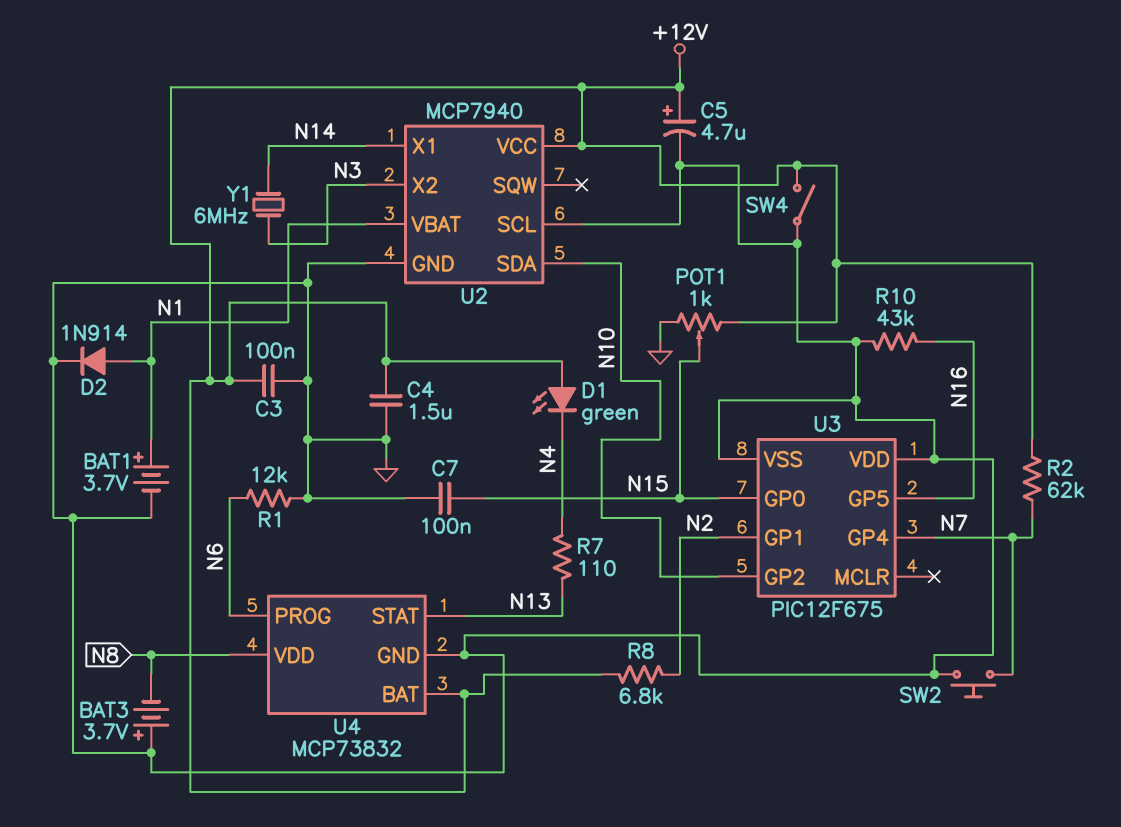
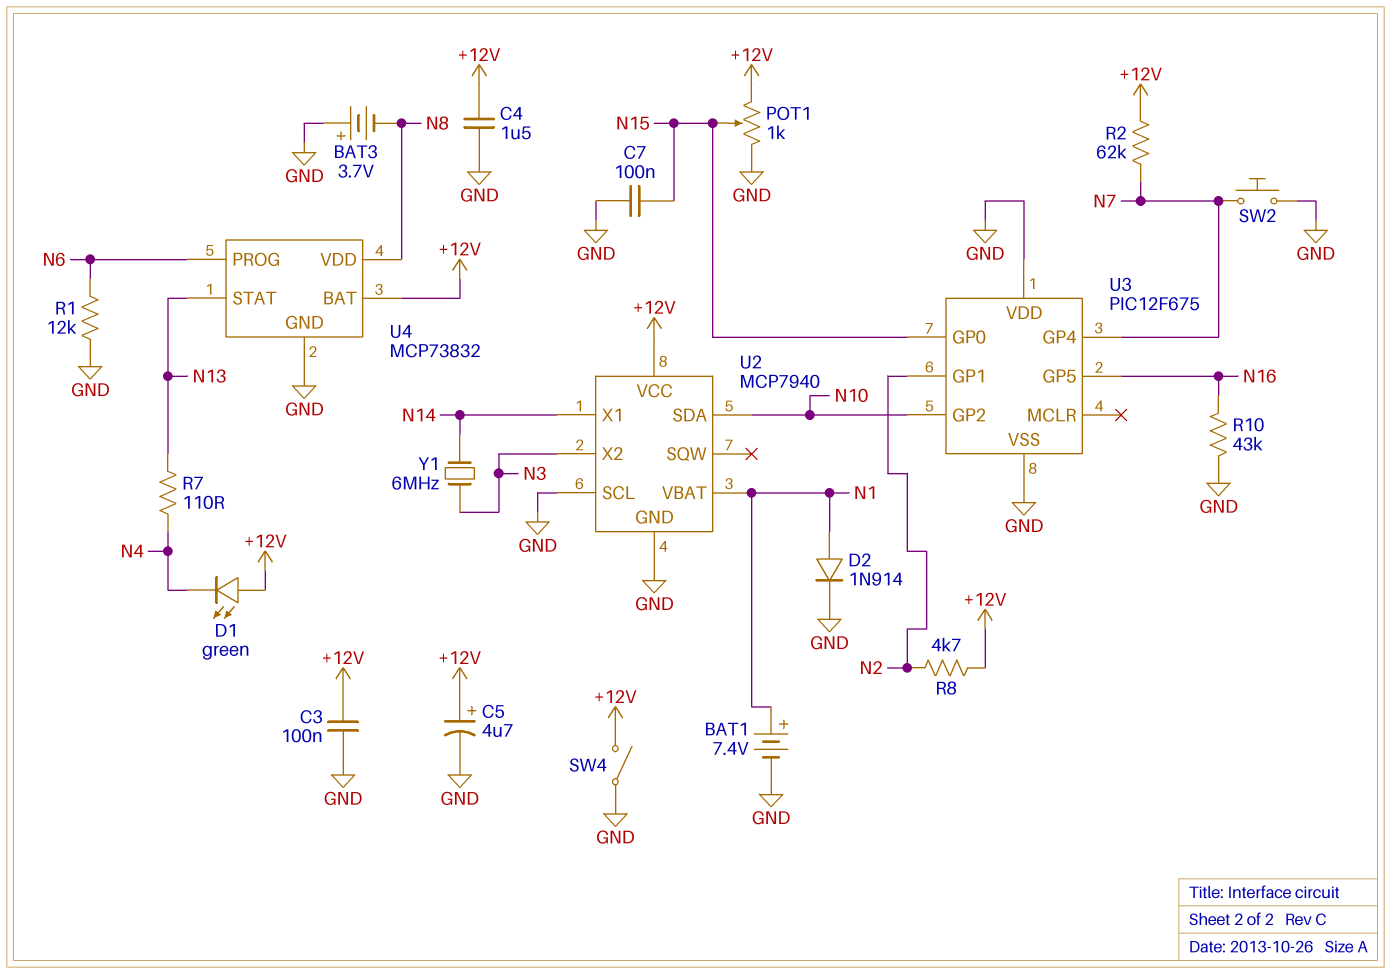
BAT1: 3.7V (plus N1, minus GND) -> 7.4V (plus N1, minus GND)
R8: 6.8k (+12V, N2) -> 4.7k (+12V, N2)

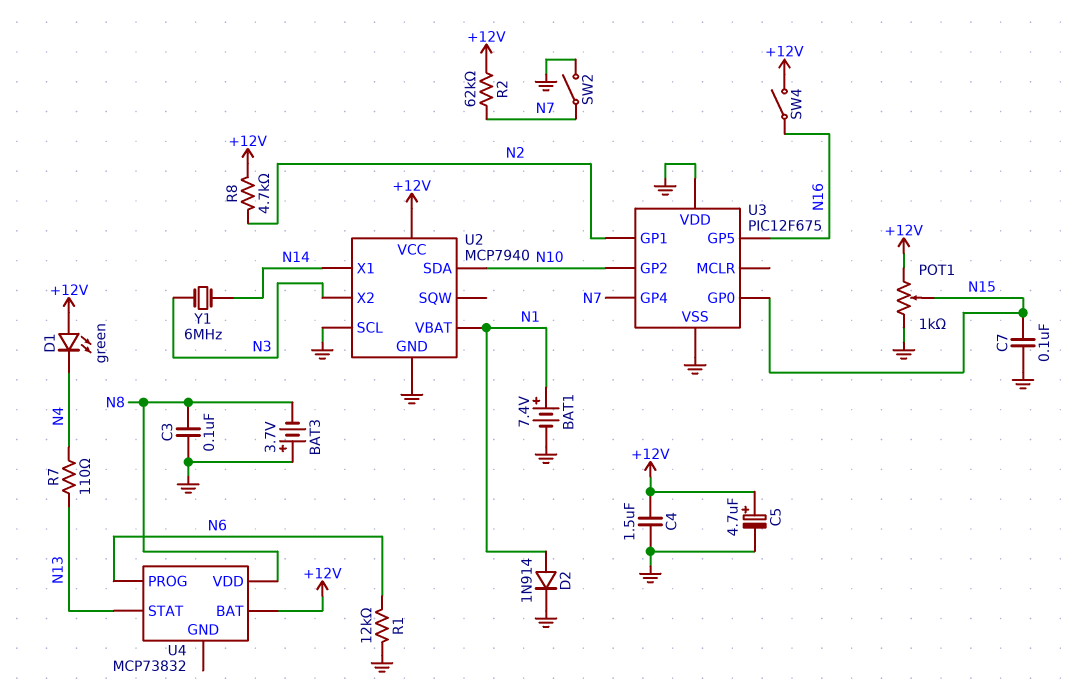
C3: 100nF (+12V, GND) -> 100nF (GND, N8)
R10: 43k (GND, N16) -> none
SW2: button (GND, N7) -> switch (GND, N7)
SW4: switch (+12V, GND) -> switch (+12V, N16)
U4 pin GND: GND -> none

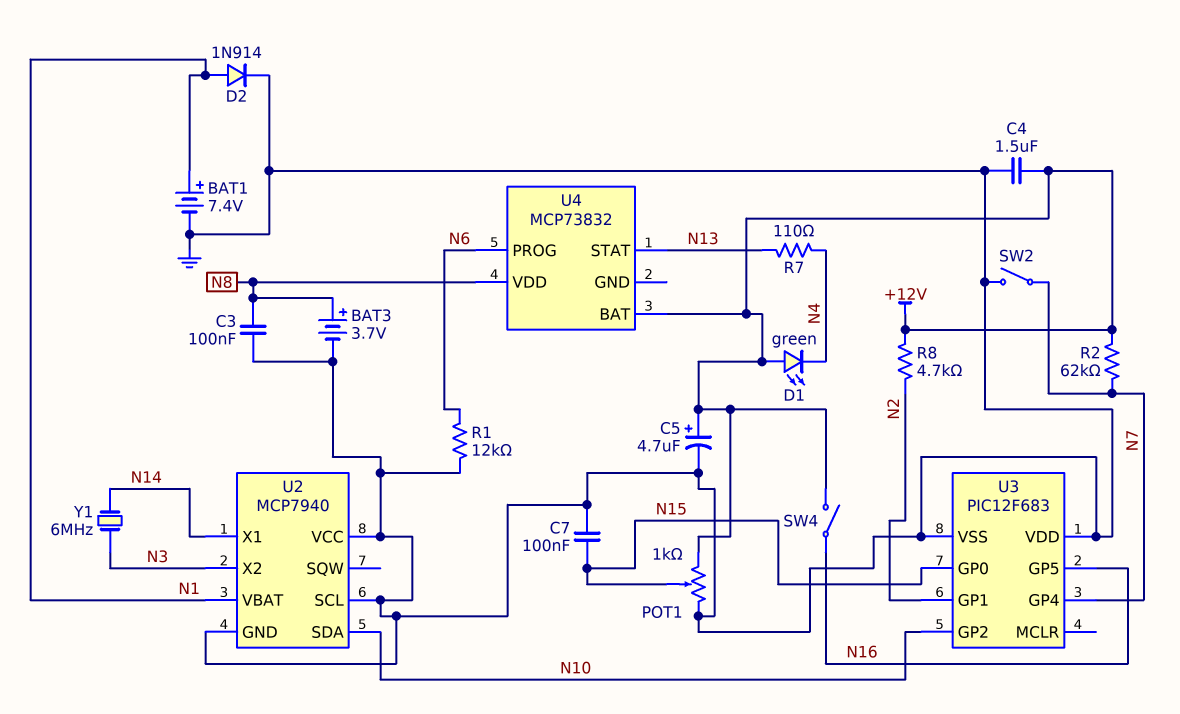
BAT3: 3.7V (plus GND, minus N8) -> 3.7V (plus N8, minus GND)
U2 pin VCC: +12V -> GND
U3: PIC12F675 -> PIC12F683

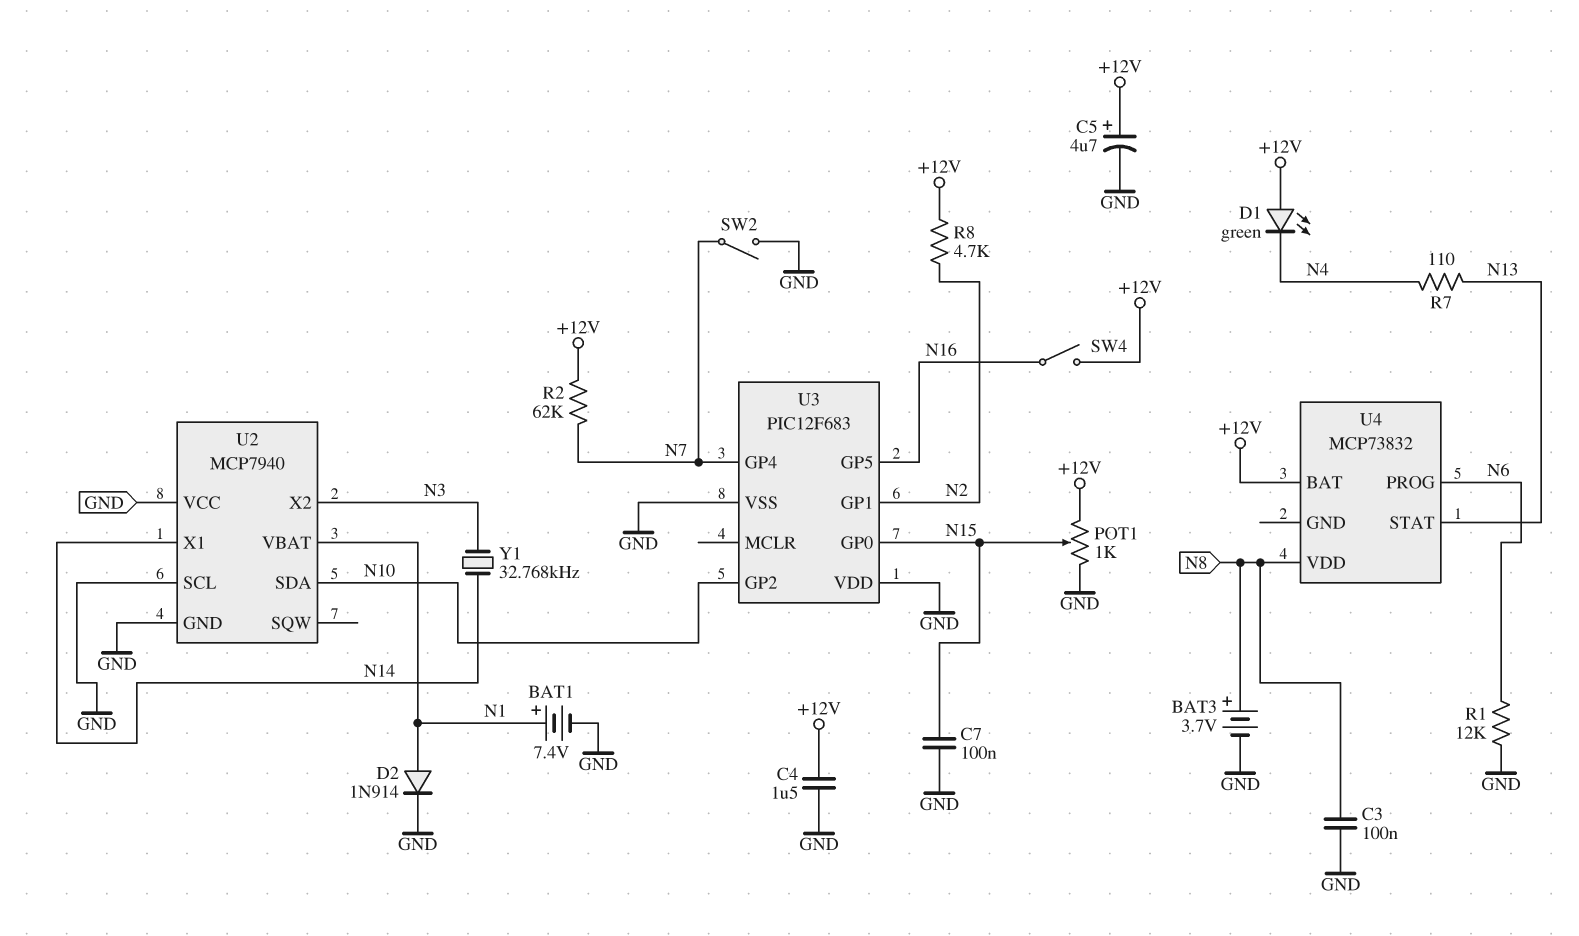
Y1: 6MHz (N3, N14) -> 32.768kHz (N3, N14)

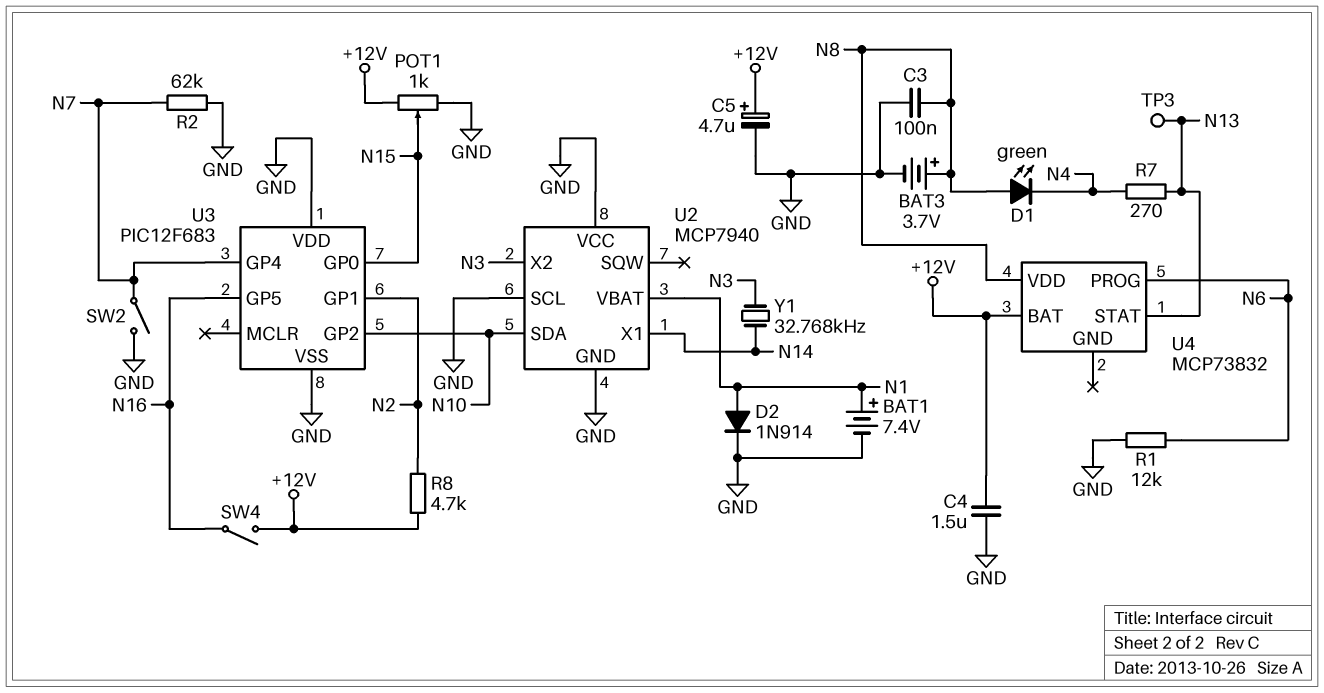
C7: 100nF (GND, N15) -> none
D1: LED green (A +12V, K N4) -> LED green (A N8, K N4)
R2: 62k (+12V, N7) -> 62k (GND, N7)
R7: 110 (N4, N13) -> 270 (N4, N13)
TP3: none -> test point (N13)

